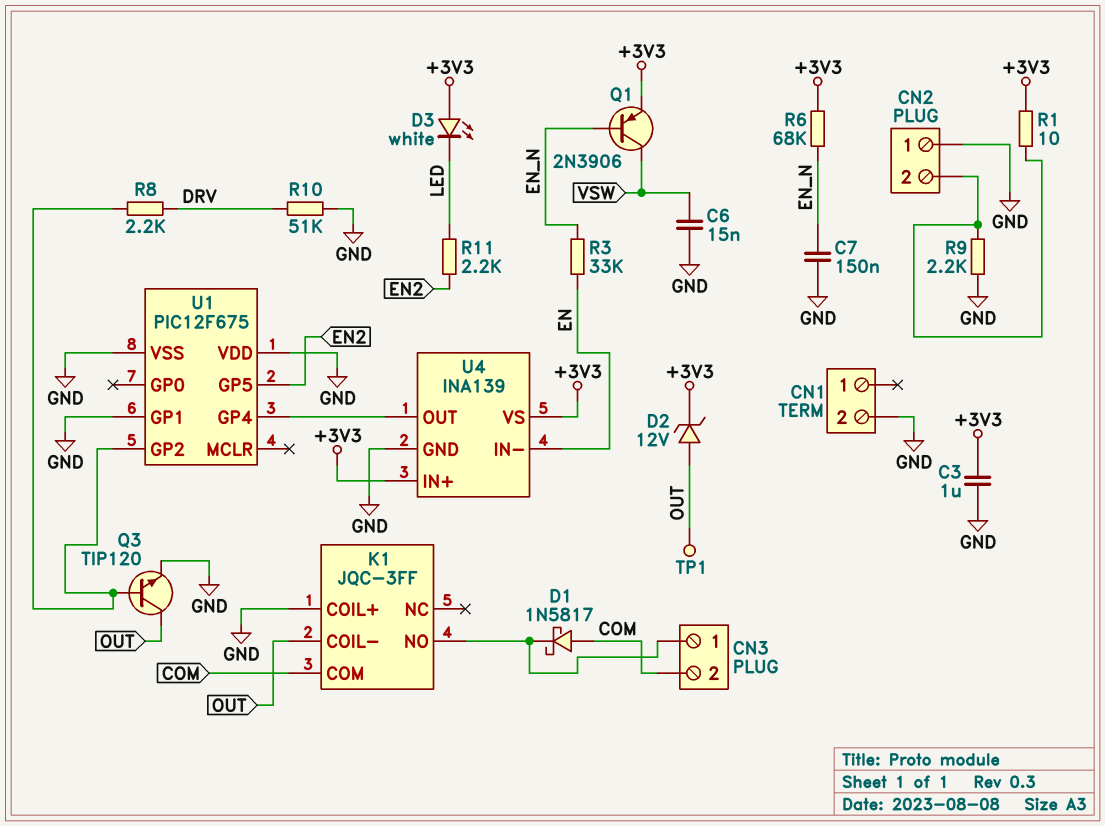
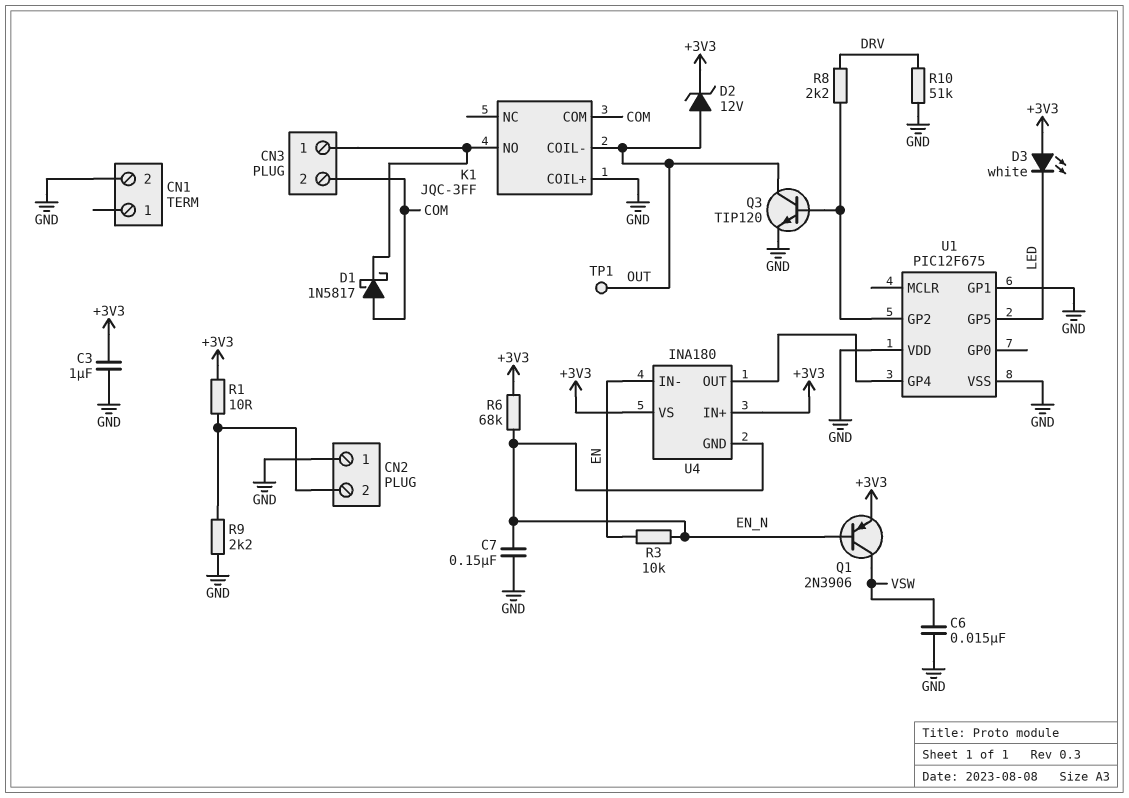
R3: 33k (EN, EN_N) -> 10k (EN, EN_N)
R11: 2.2k (EN2, LED) -> none
U1 pin GP5: EN2 -> LED
U4: INA139 -> INA180
U4 pin GND: GND -> EN_N

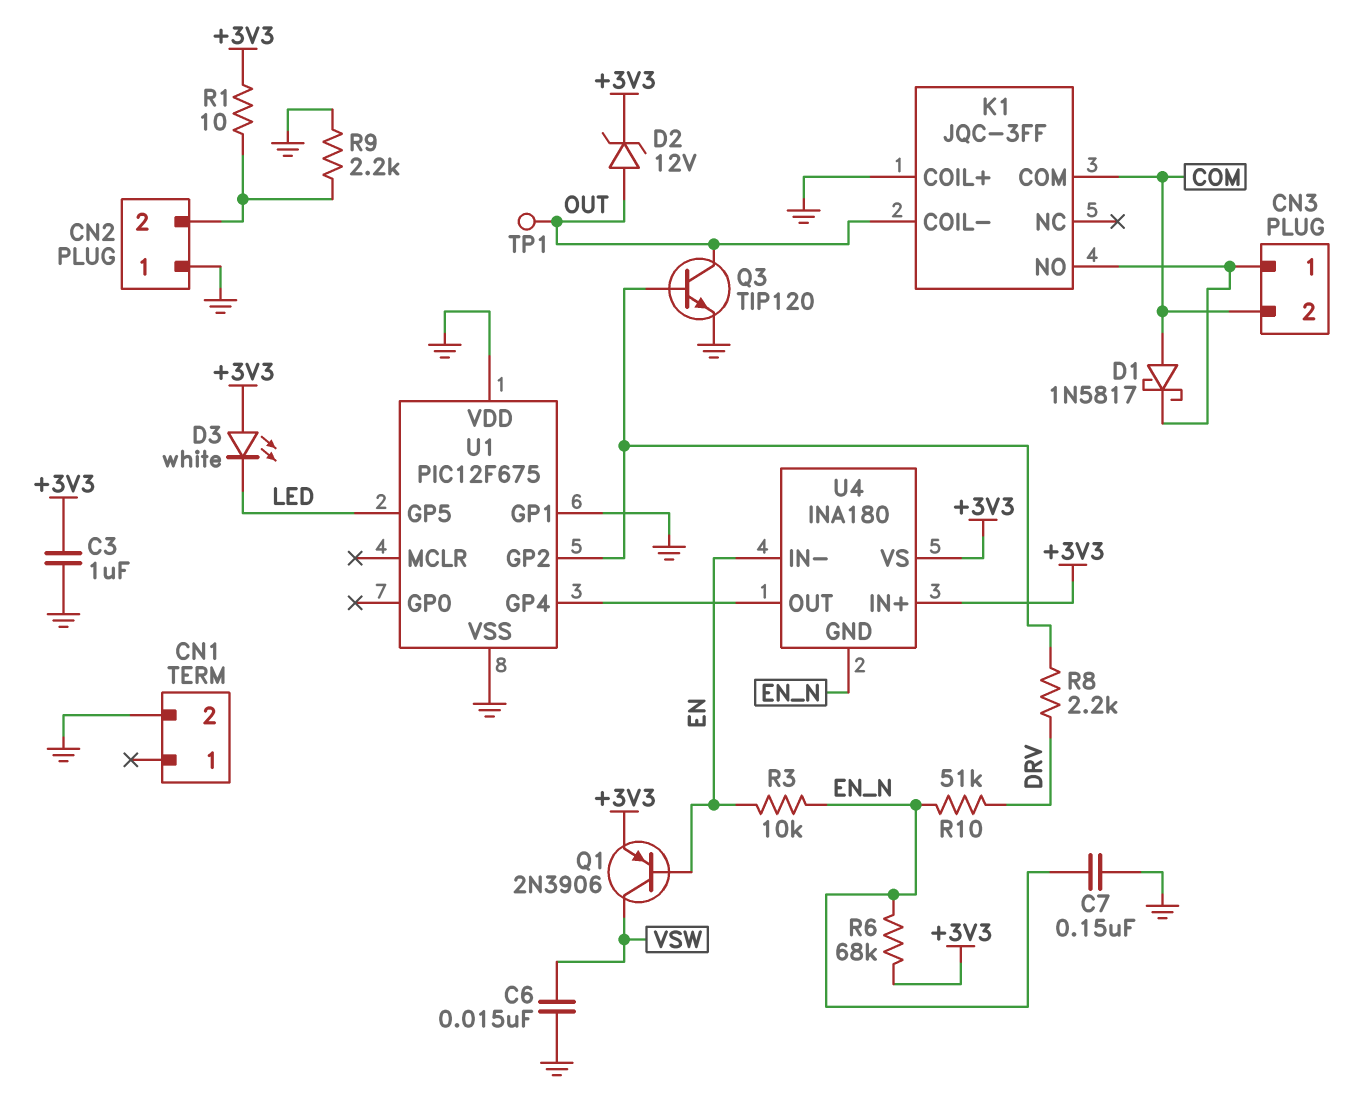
Q1: PNP 2N3906 (B EN_N, C VSW, E +3V3) -> PNP 2N3906 (B EN, C VSW, E +3V3)
R10: 51k (DRV, GND) -> 51k (DRV, EN_N)

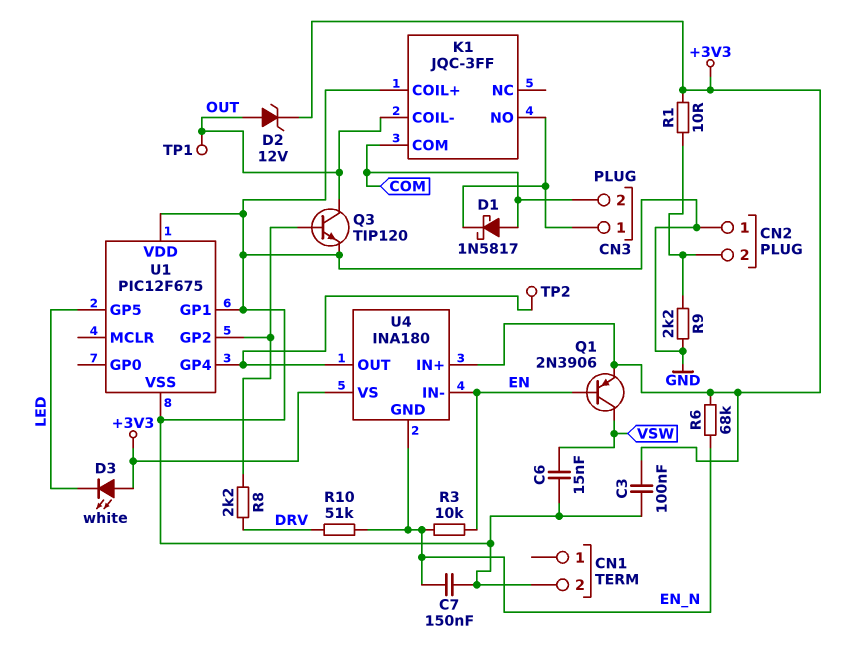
C3: 1uF (+3V3, GND) -> 100nF (+3V3, GND)
TP2: none -> test point (U1/GP4)

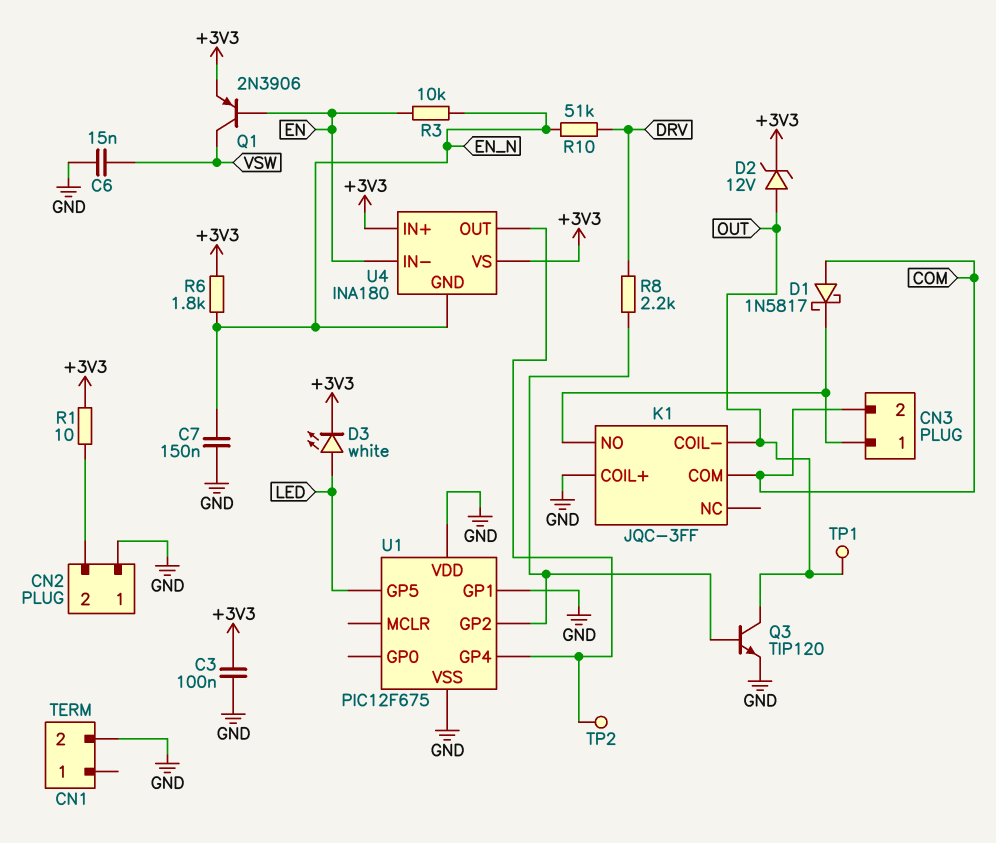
D3: LED white (A +3V3, K LED) -> LED white (A LED, K +3V3)
R6: 68k (+3V3, EN_N) -> 1.8k (+3V3, EN_N)
R9: 2.2k (CN2/2, GND) -> none

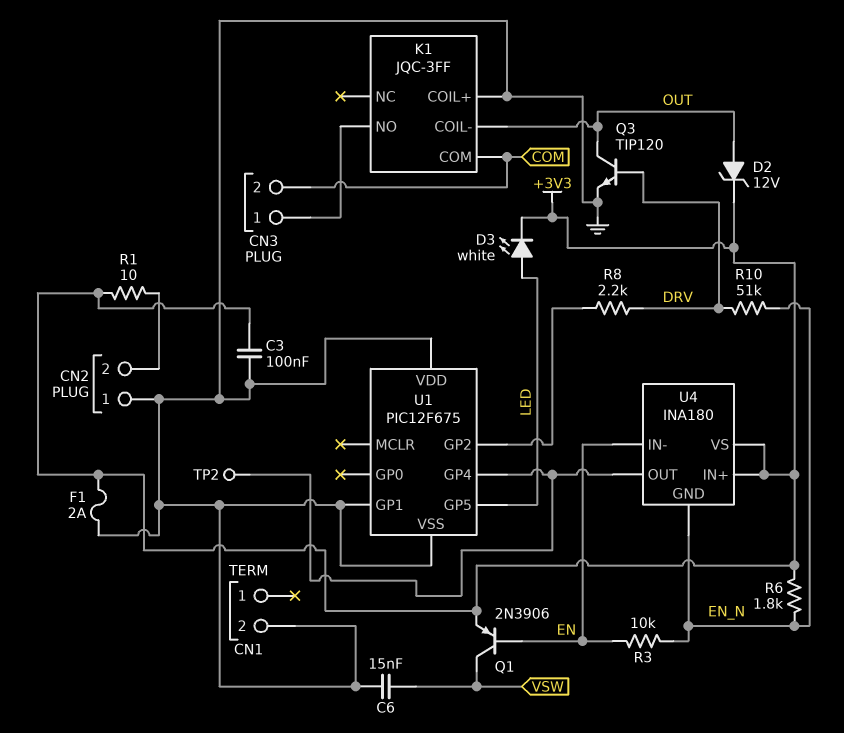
C7: 150nF (EN_N, GND) -> none
D1: schottky 1N5817 (A COM, K CN3/1) -> none
F1: none -> 2A (+3V3, GND)
Q3: NPN TIP120 (B U1/GP2, C OUT, E GND) -> NPN TIP120 (B DRV, C OUT, E GND)
TP1: test point (OUT) -> none

